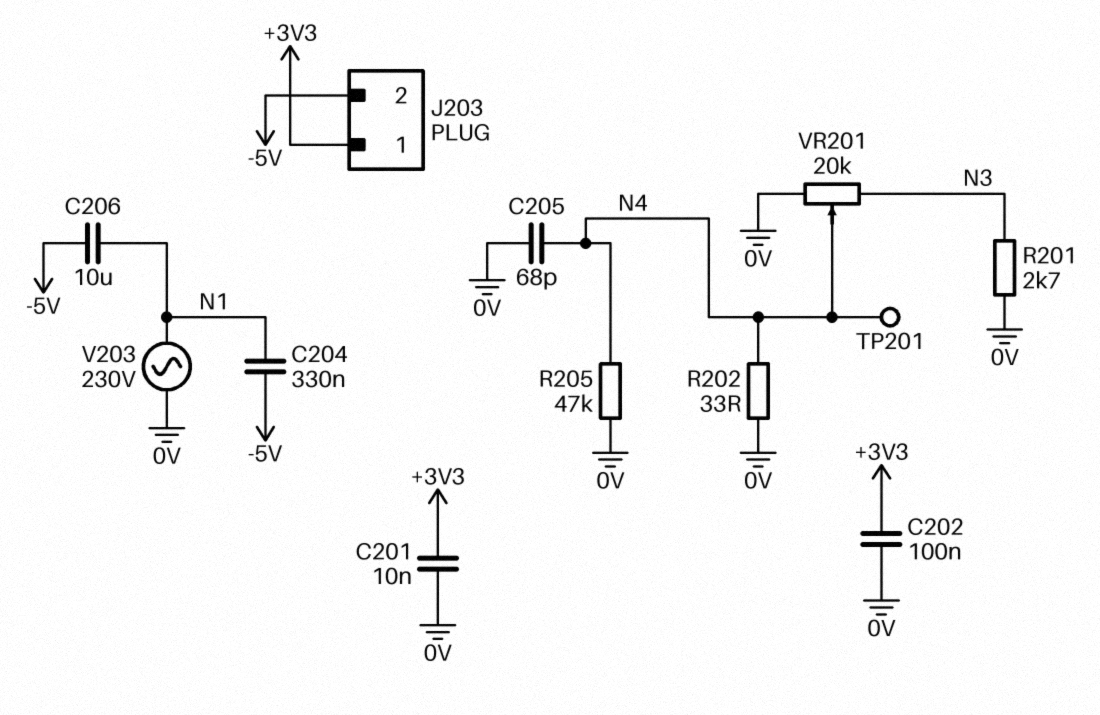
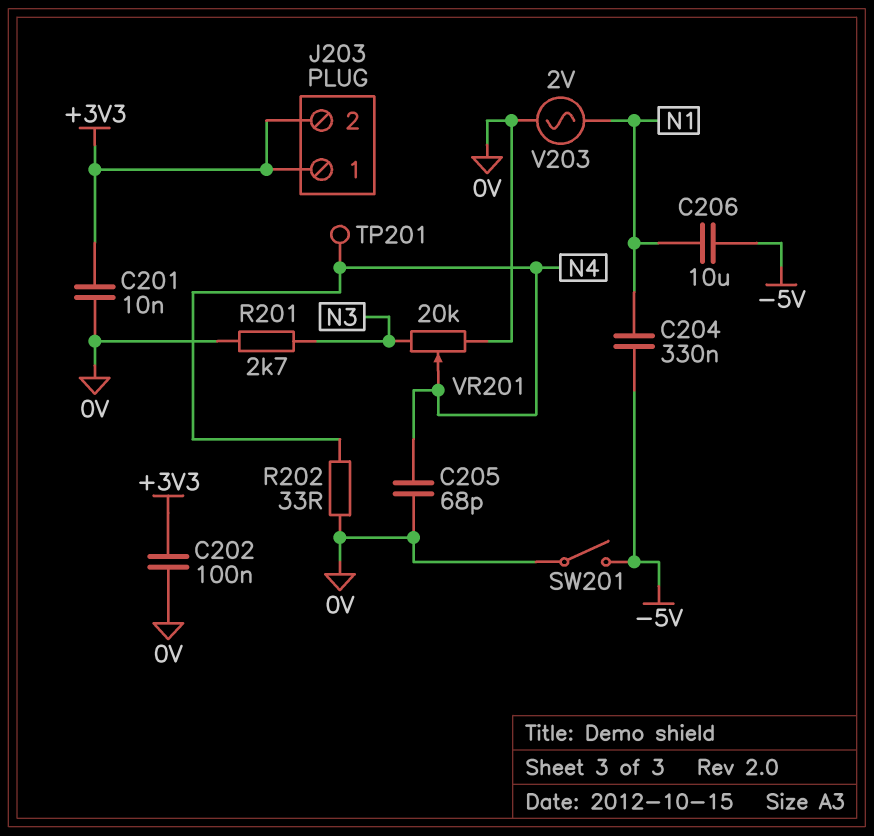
J203 pin 2: -5V -> +3V3
R205: 47k (0V, N4) -> none
SW201: none -> switch (-5V, 0V)
V203: AC 230V (0V, N1) -> AC 2V (0V, N1)

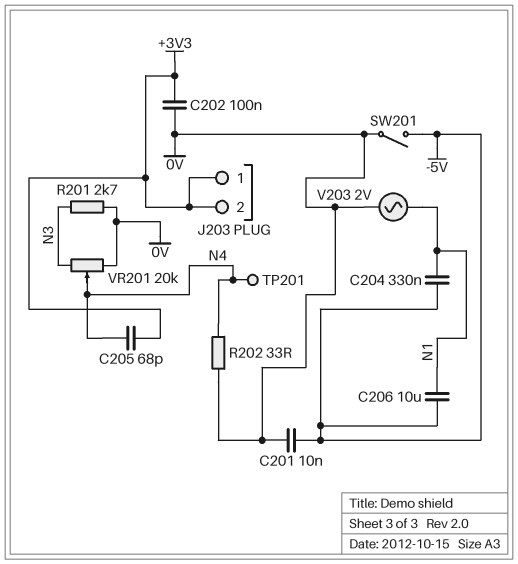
C201: 10nF (+3V3, 0V) -> 10nF (-5V, 0V)
C205: 68pF (0V, N4) -> 68pF (+3V3, N4)

